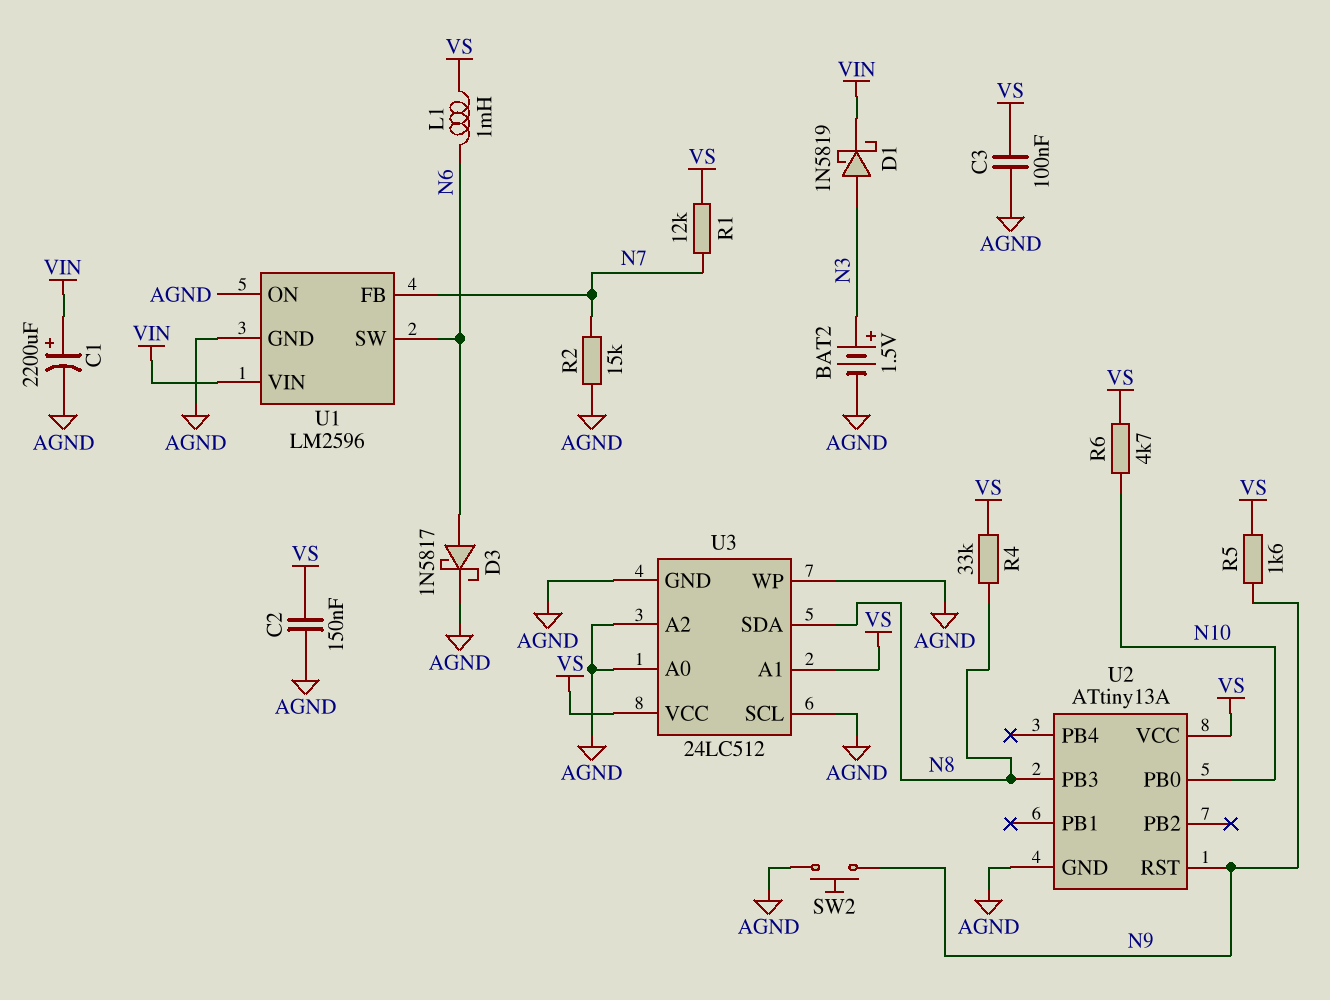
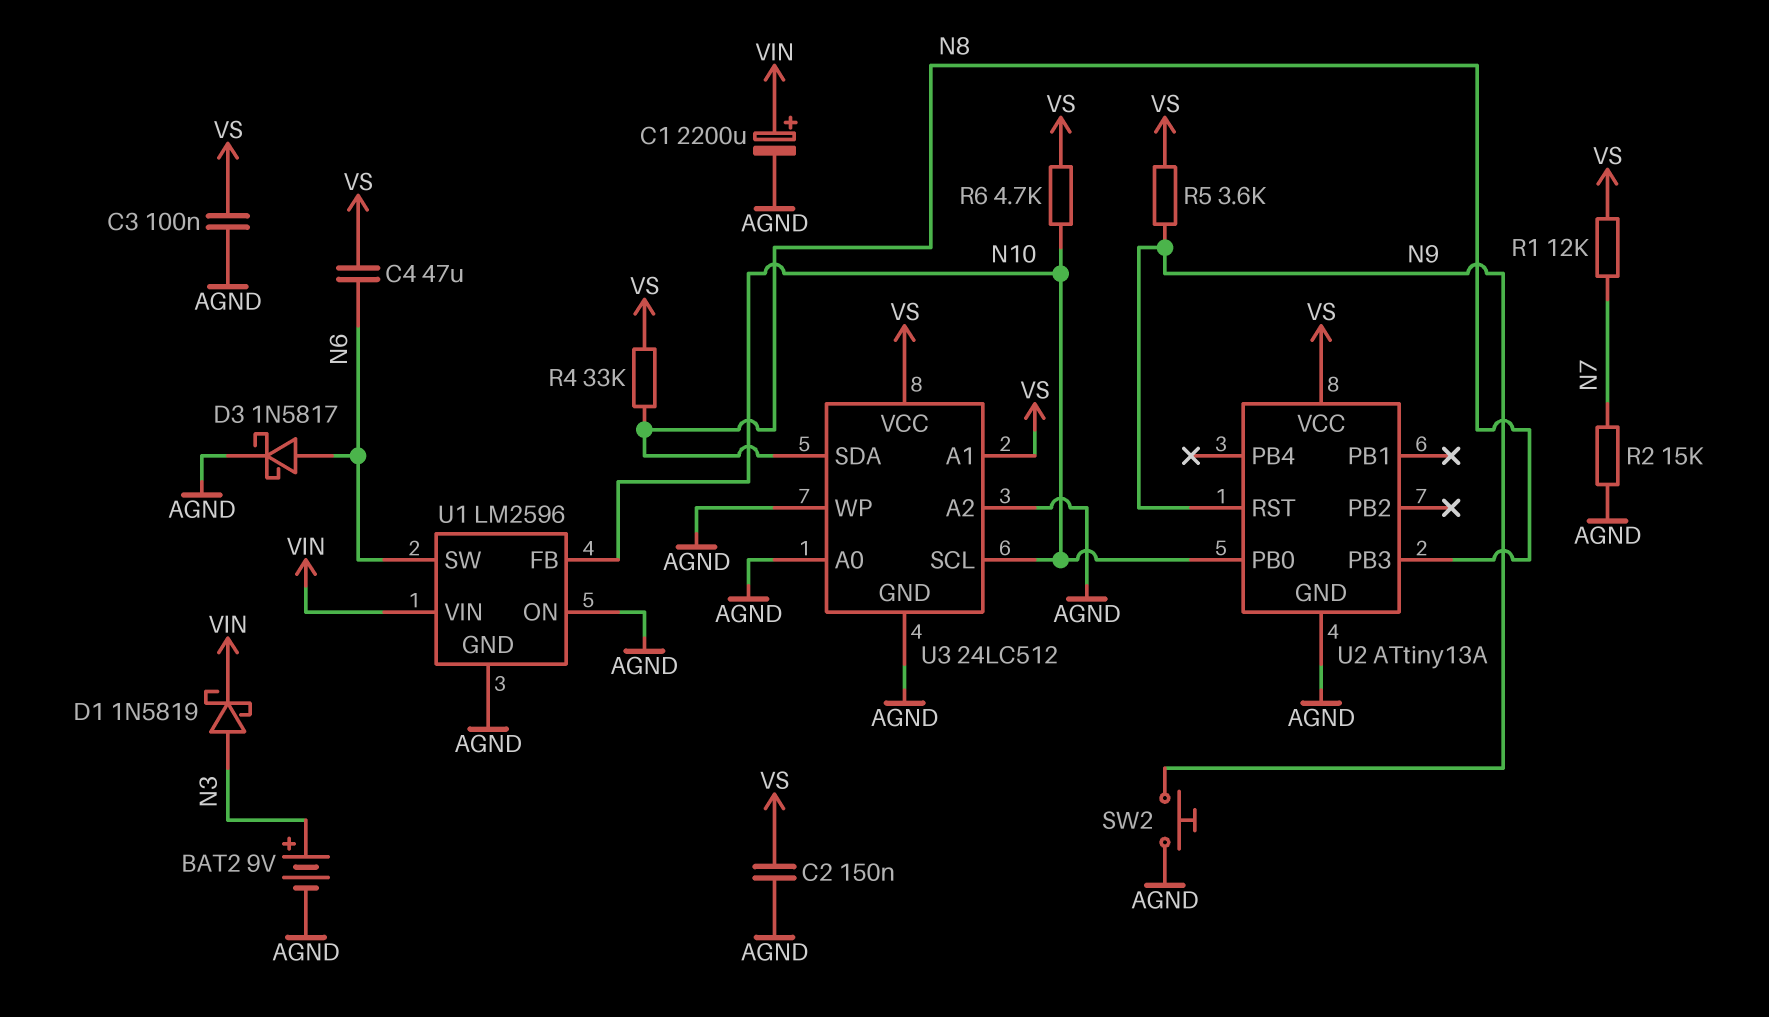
BAT2: 1.5V (plus N3, minus AGND) -> 9V (plus N3, minus AGND)
C4: none -> 47uF (N6, VS)
L1: 1mH (N6, VS) -> none
R5: 1.6k (N9, VS) -> 3.6k (N9, VS)
U1 pin FB: N7 -> N10
U3 pin SCL: AGND -> N10

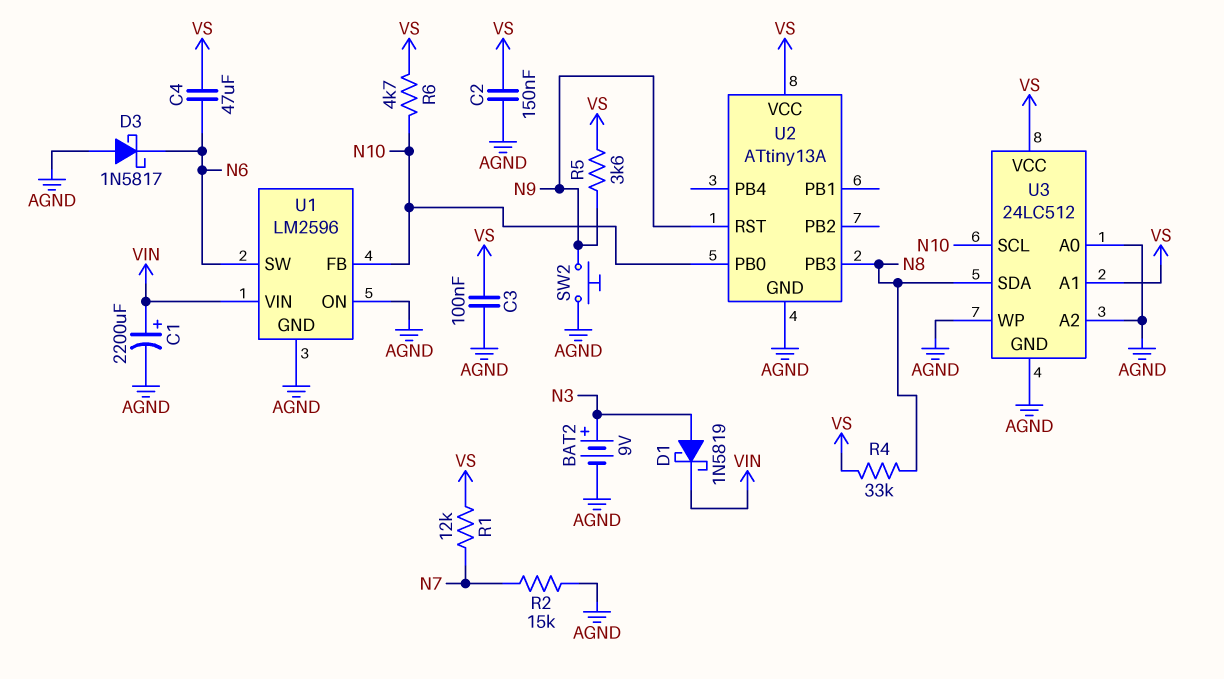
D3: schottky 1N5817 (A N6, K AGND) -> schottky 1N5817 (A AGND, K N6)

